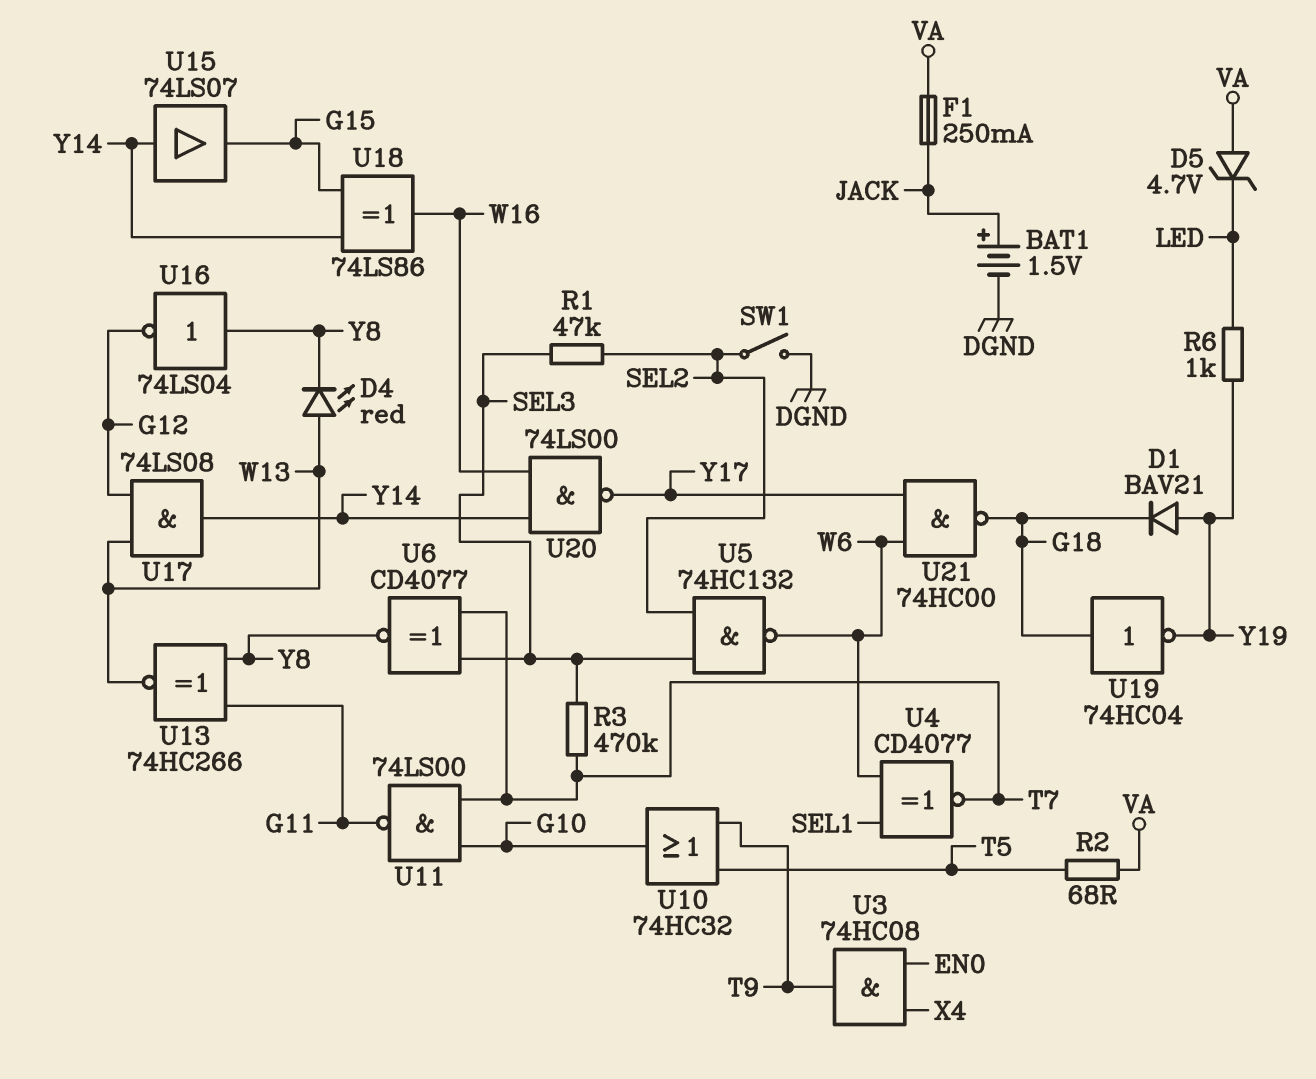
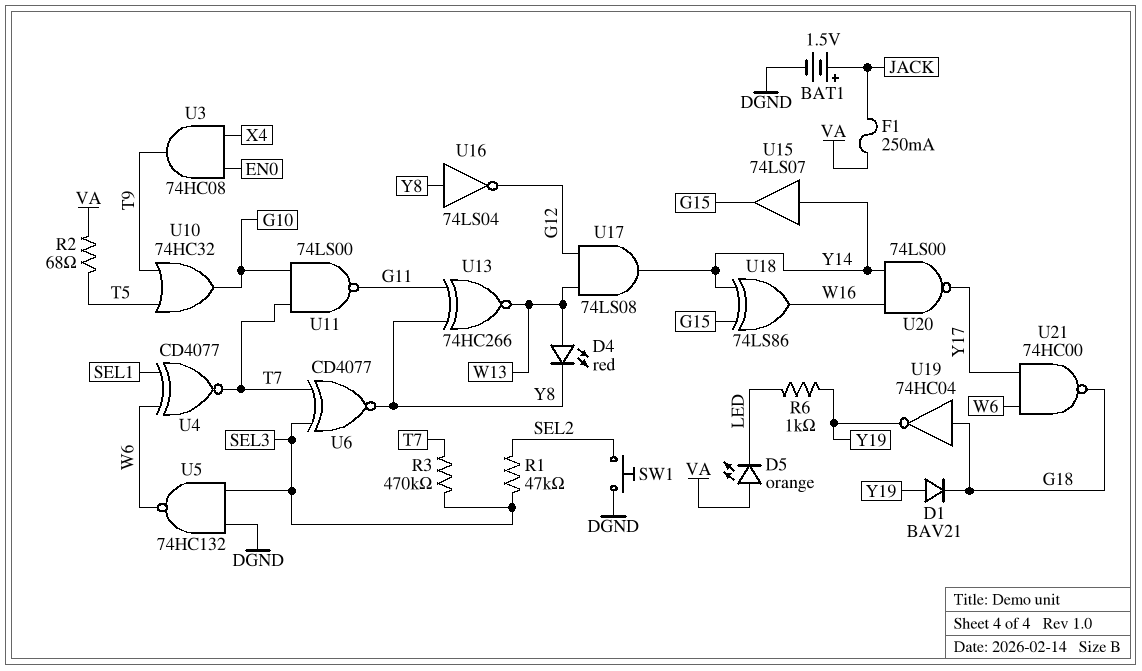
D5: zener 4.7V (A VA, K LED) -> LED orange (A VA, K LED)
SW1: switch (DGND, SEL2) -> button (DGND, SEL2)
U5: NAND 74HC132 (in SEL2, in SEL3, out W6) -> NAND 74HC132 (in DGND, in SEL3, out W6)

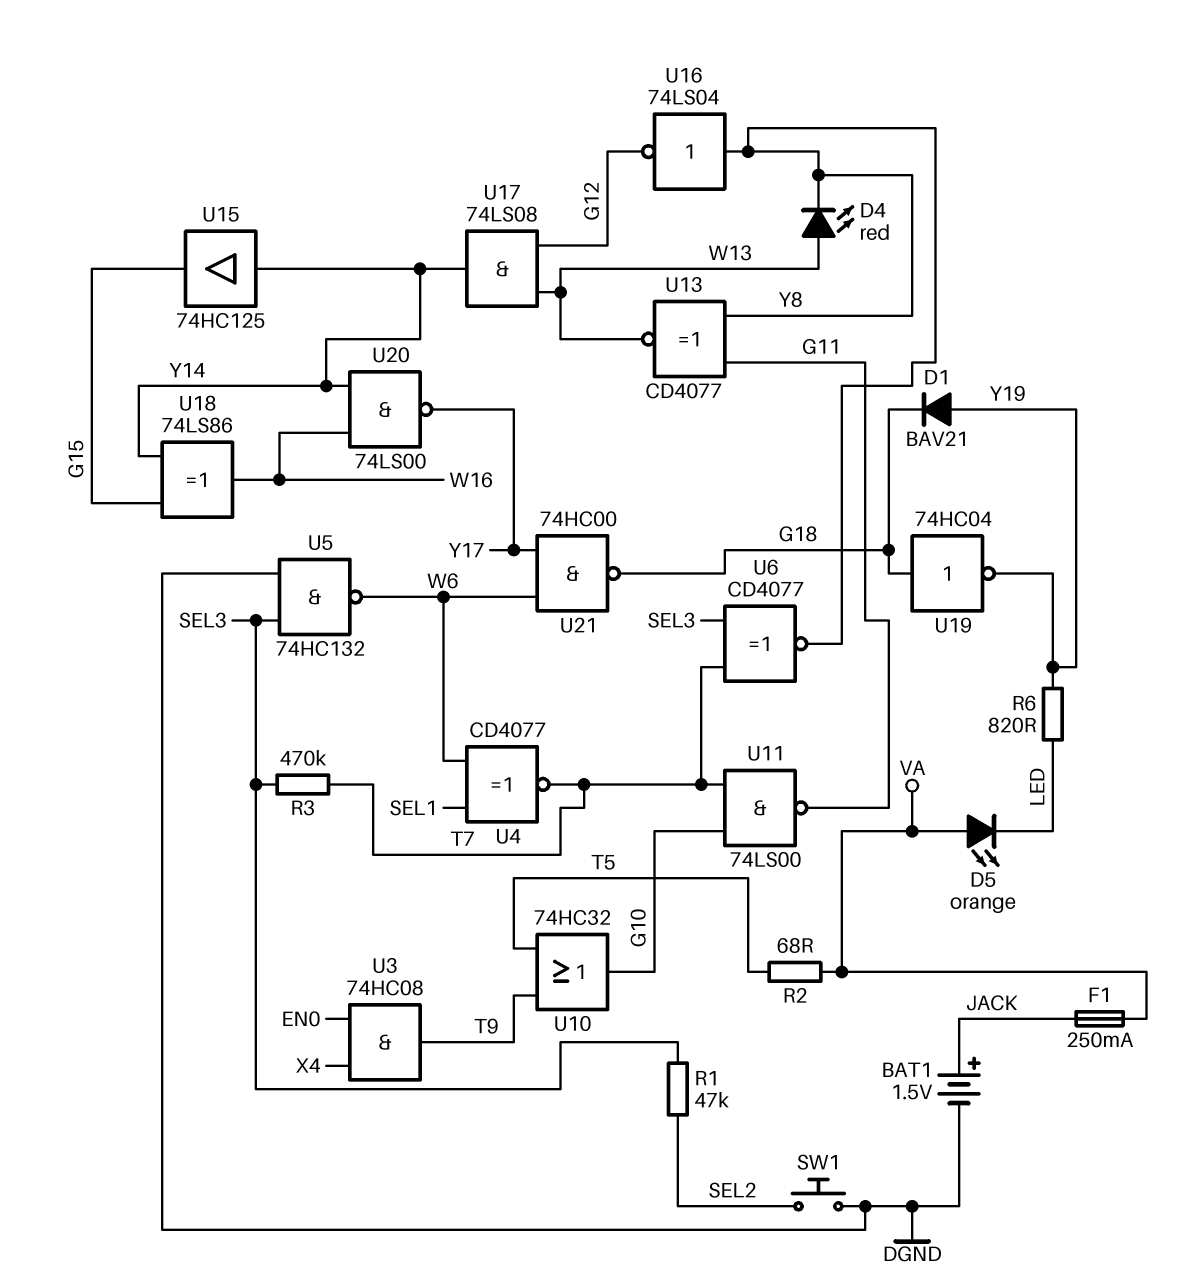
R6: 1k (LED, Y19) -> 820 (LED, Y19)
U13: XNOR 74HC266 (in G11, in Y8, out W13) -> XNOR CD4077 (in G11, in Y8, out W13)
U15: buffer 74LS07 (in Y14, out G15) -> buffer 74HC125 (in Y14, out G15)

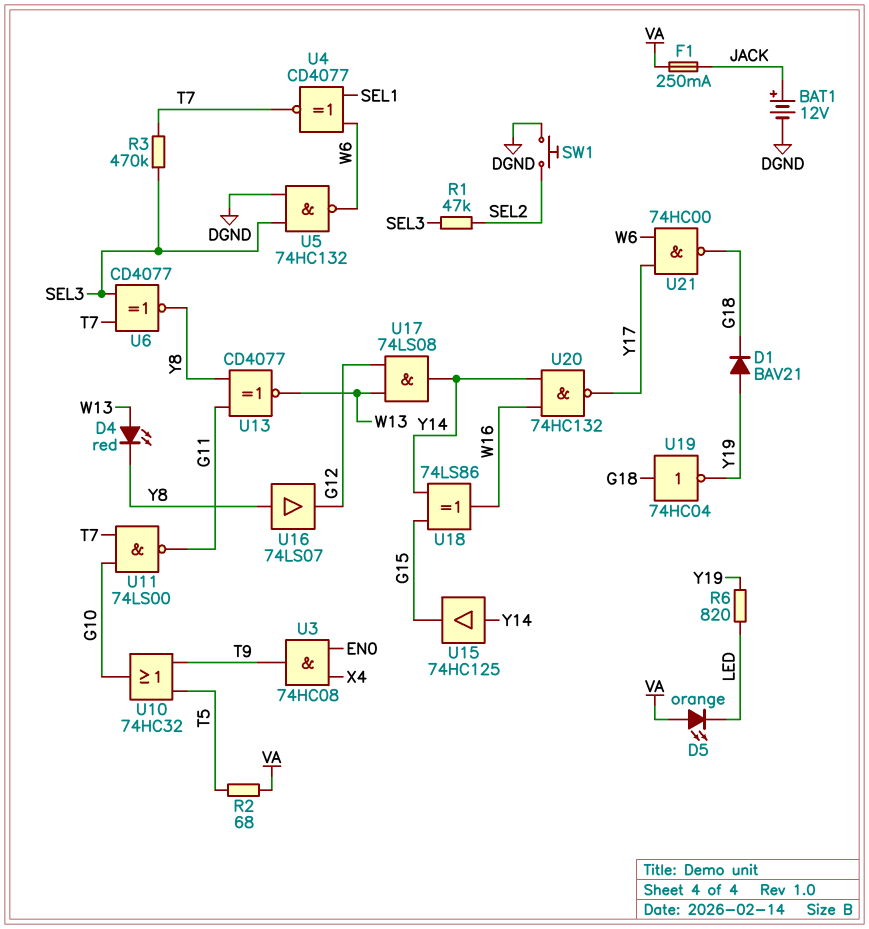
BAT1: 1.5V (plus JACK, minus DGND) -> 12V (plus JACK, minus DGND)
U16: NOT 74LS04 (in Y8, out G12) -> buffer 74LS07 (in Y8, out G12)
U20: NAND 74LS00 (in W16, in Y14, out Y17) -> NAND 74HC132 (in W16, in Y14, out Y17)

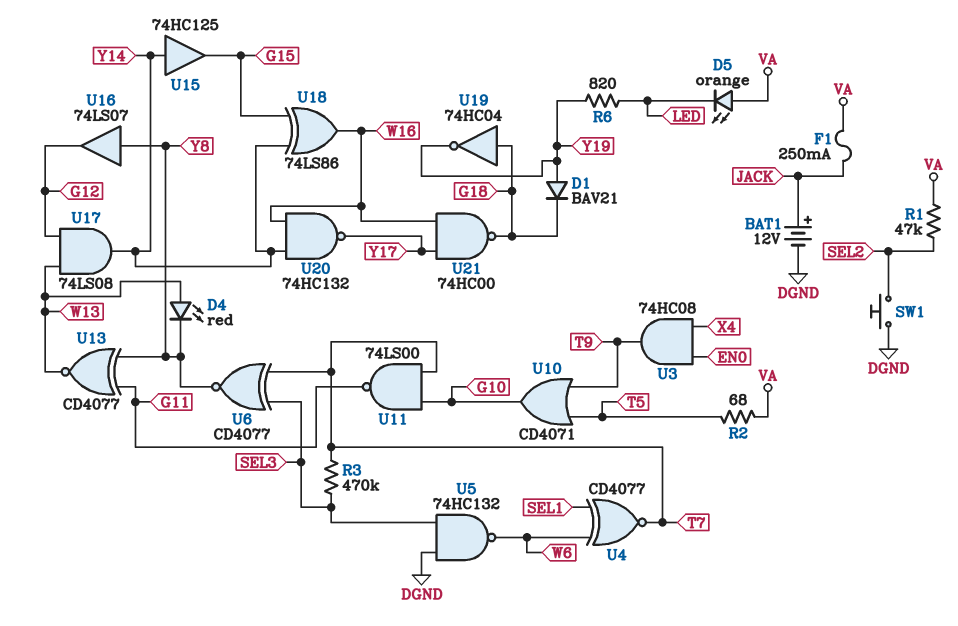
R1: 47k (SEL2, SEL3) -> 47k (SEL2, VA)
U10: OR 74HC32 (in T5, in T9, out G10) -> OR CD4071 (in T5, in T9, out G10)
U21: NAND 74HC00 (in W6, in Y17, out G18) -> NAND 74HC00 (in W16, in Y17, out G18)

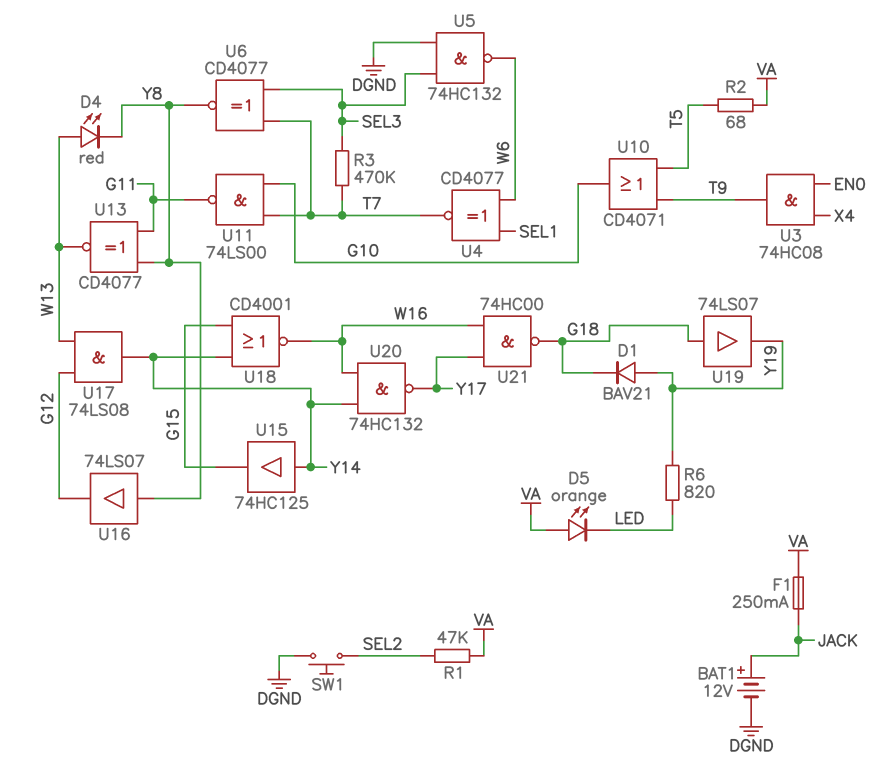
U18: XOR 74LS86 (in G15, in Y14, out W16) -> NOR CD4001 (in G15, in Y14, out W16)
U19: NOT 74HC04 (in G18, out Y19) -> buffer 74LS07 (in G18, out Y19)

